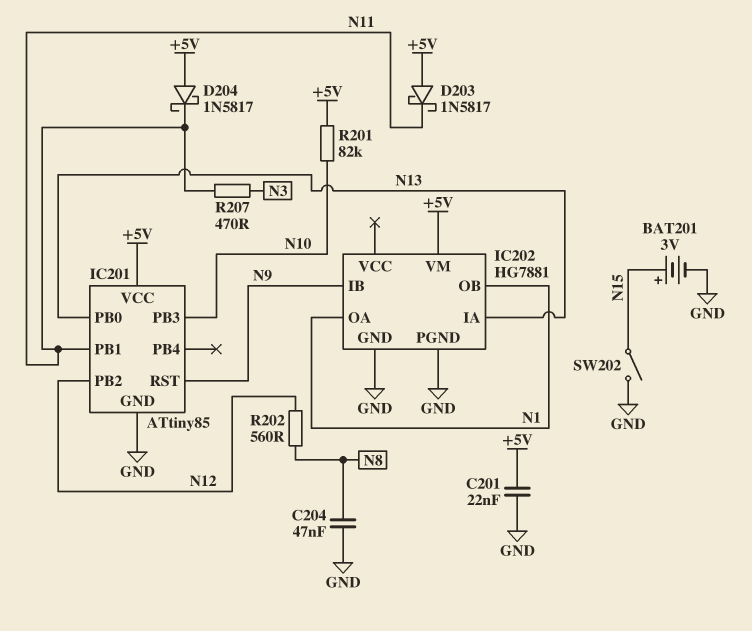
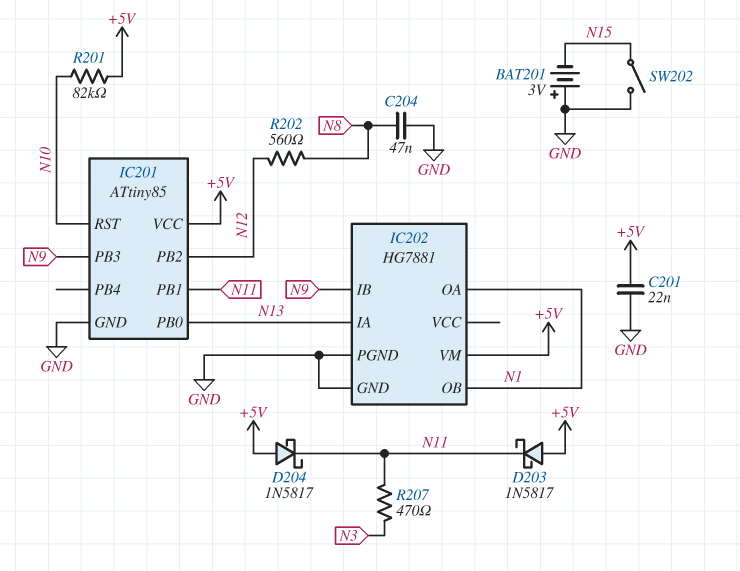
BAT201: 3V (plus N15, minus GND) -> 3V (plus GND, minus N15)
IC201 pin PB3: N10 -> N9
IC201 pin RST: N9 -> N10

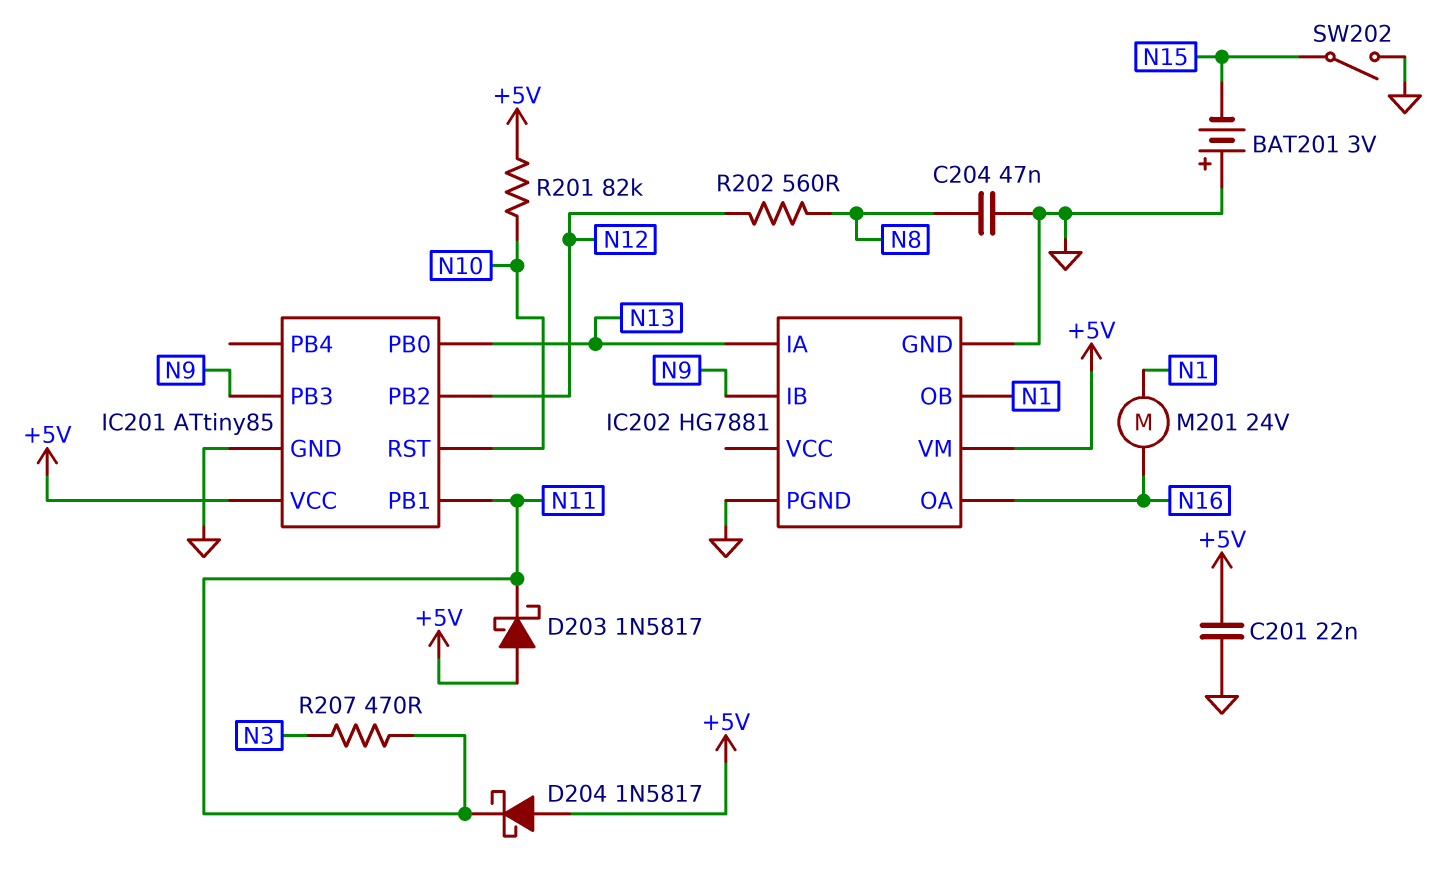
IC202 pin OA: N1 -> N16
M201: none -> motor 24V (N1, N16)

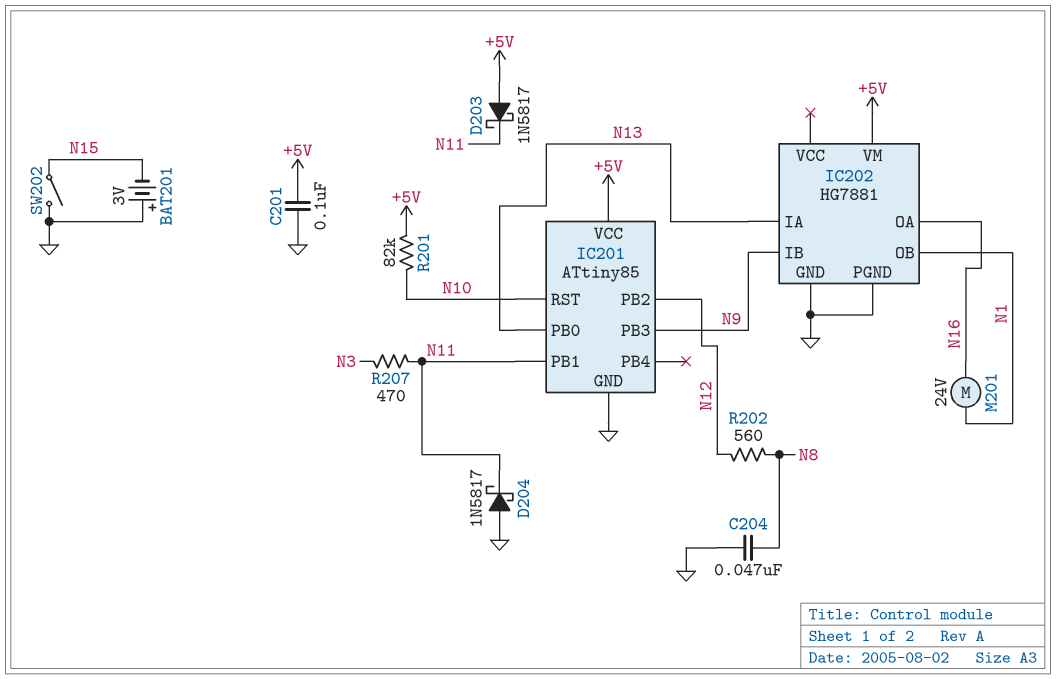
C201: 22nF (+5V, GND) -> 100nF (+5V, GND)
D204: schottky 1N5817 (A +5V, K N11) -> schottky 1N5817 (A GND, K N11)

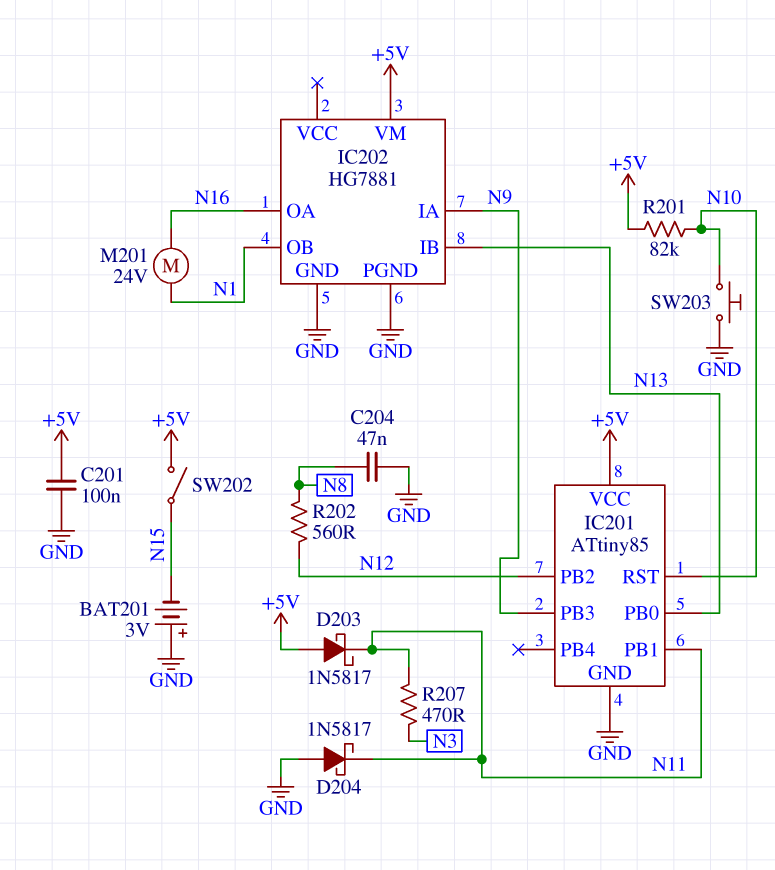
IC202 pin IA: N13 -> N9
IC202 pin IB: N9 -> N13
SW202: switch (GND, N15) -> switch (+5V, N15)
SW203: none -> button (GND, N10)

